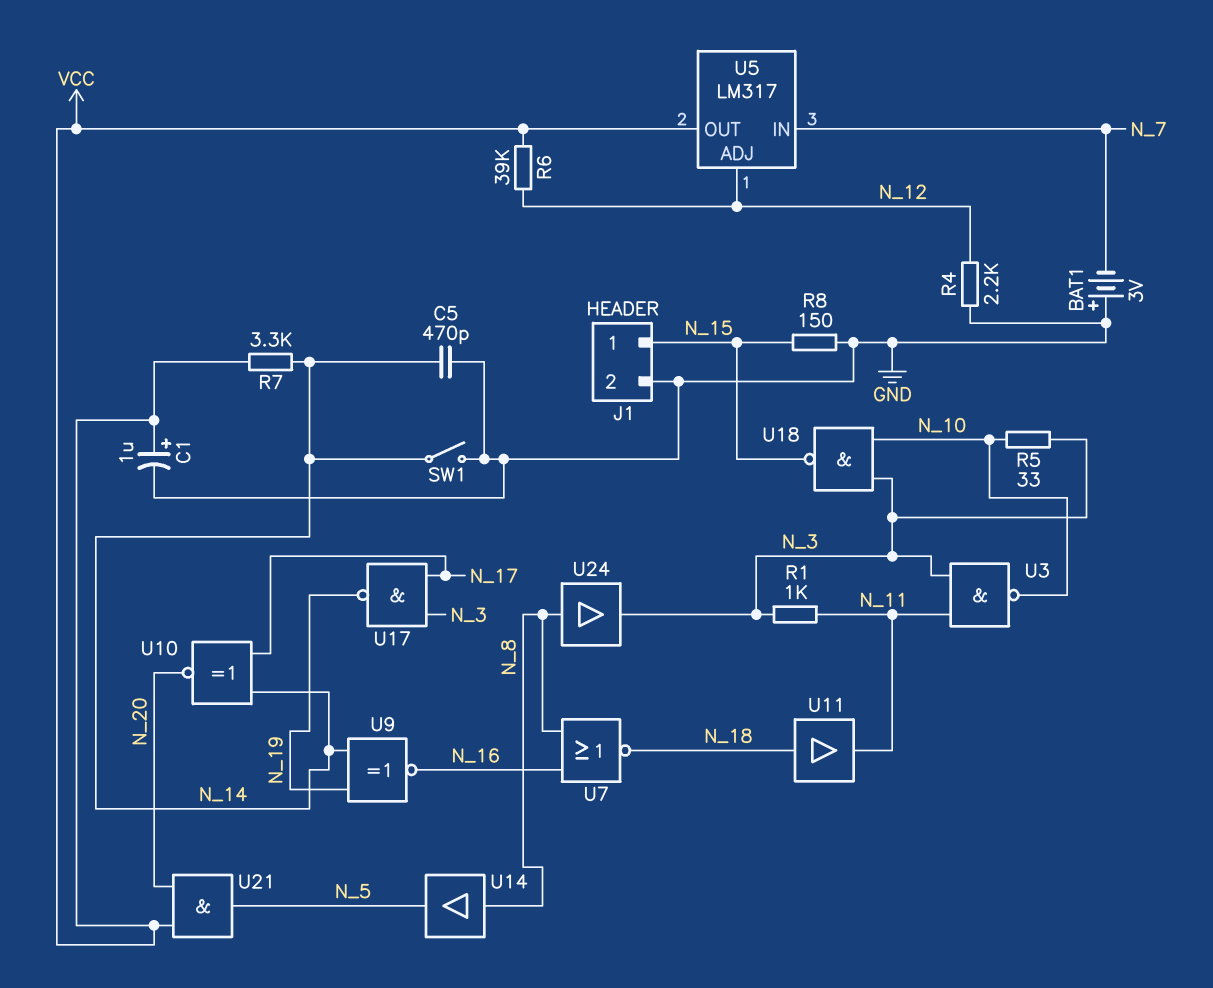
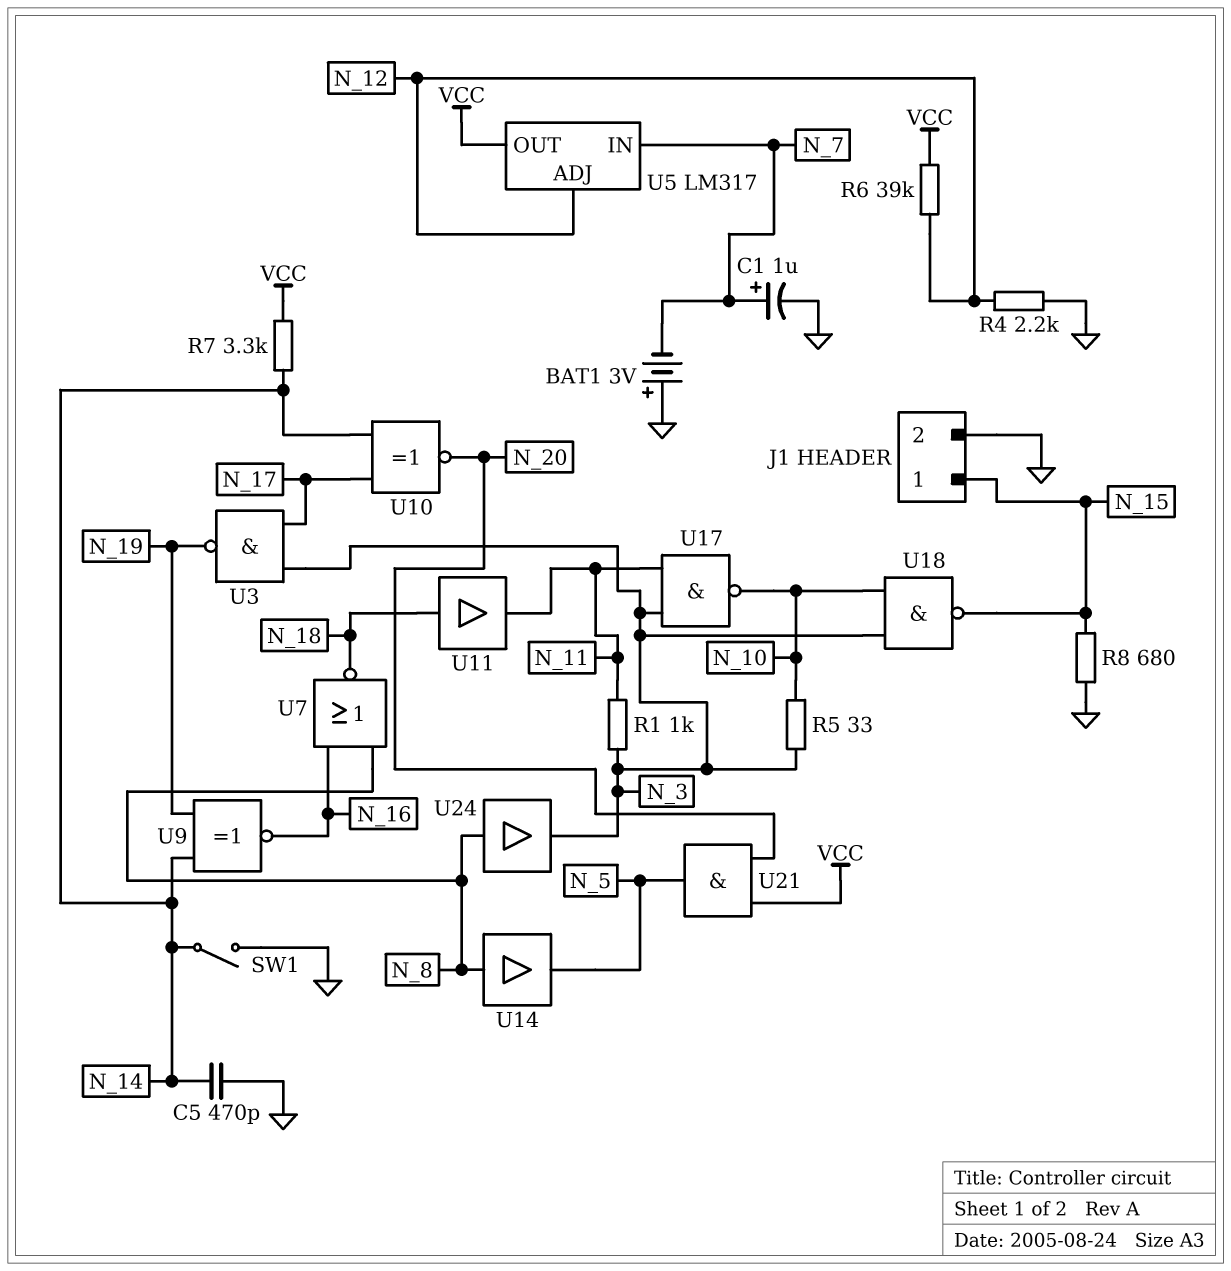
C1: 1uF (plus VCC, minus GND) -> 1uF (plus N_7, minus GND)
R8: 150 (GND, N_15) -> 680 (GND, N_15)
U3: NAND (in N_3, in N_11, out N_10) -> NAND (in N_3, in N_17, out N_19)
U17: NAND (in N_3, in N_17, out N_19) -> NAND (in N_3, in N_11, out N_10)

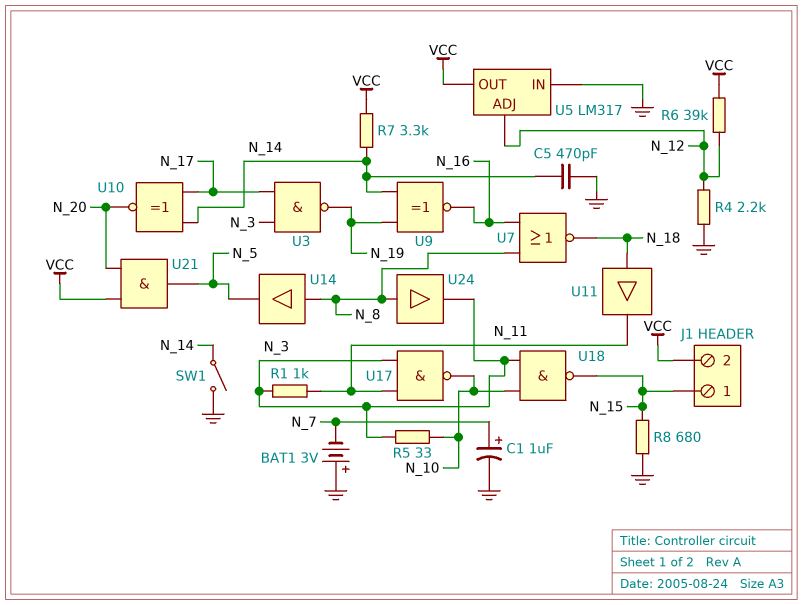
J1 pin 2: GND -> VCC
U5 pin IN: N_7 -> GND

